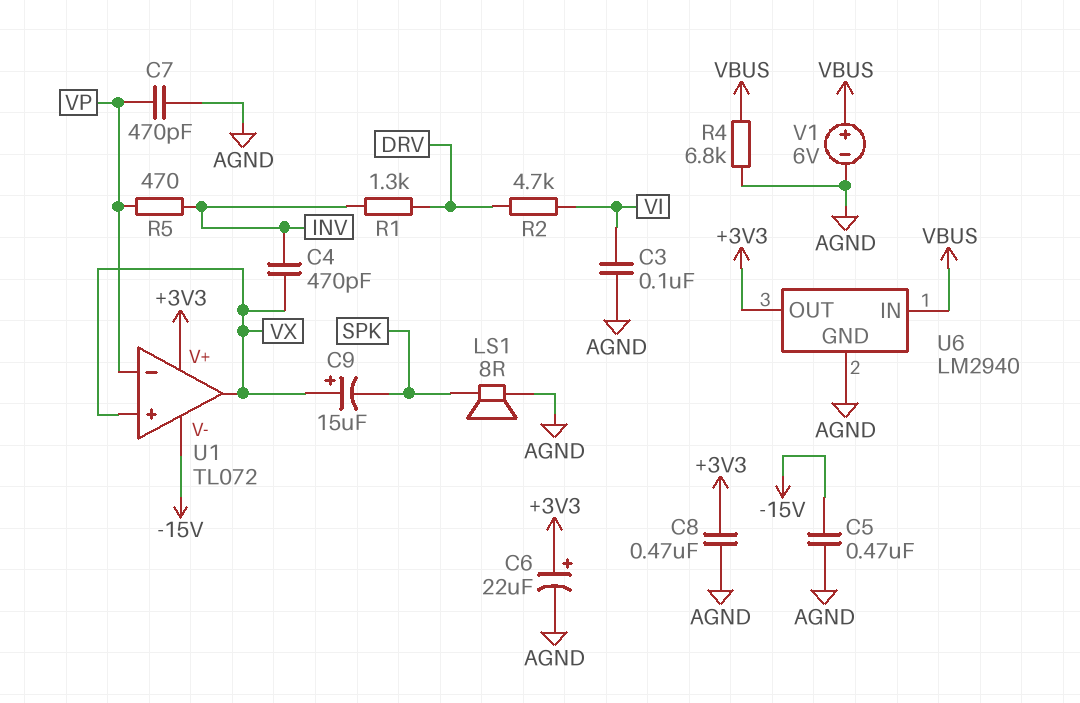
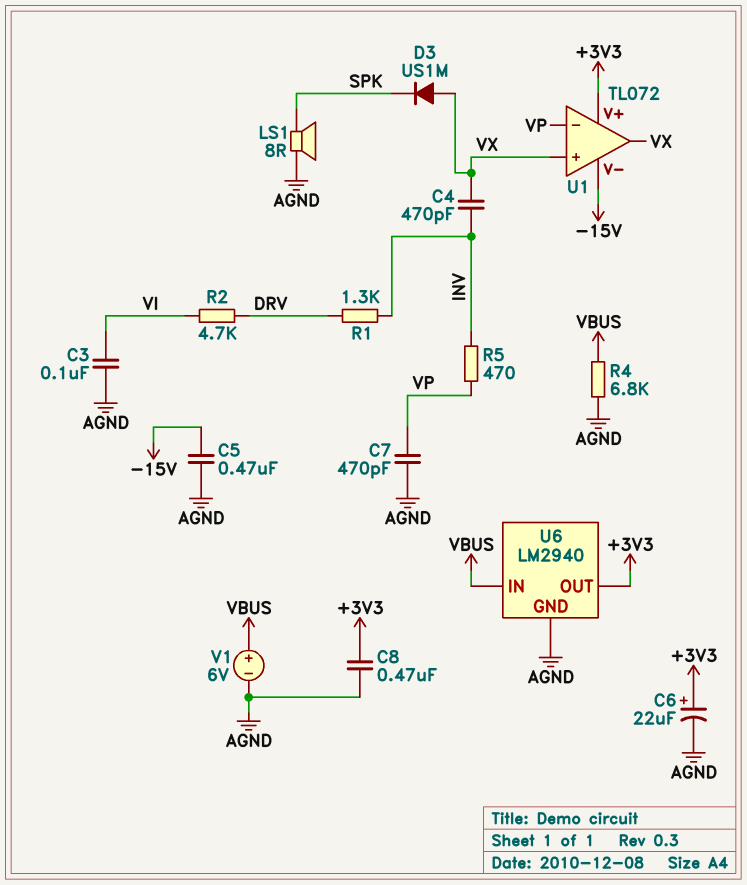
C9: 15uF (plus VX, minus SPK) -> none
D3: none -> diode US1M (A VX, K SPK)

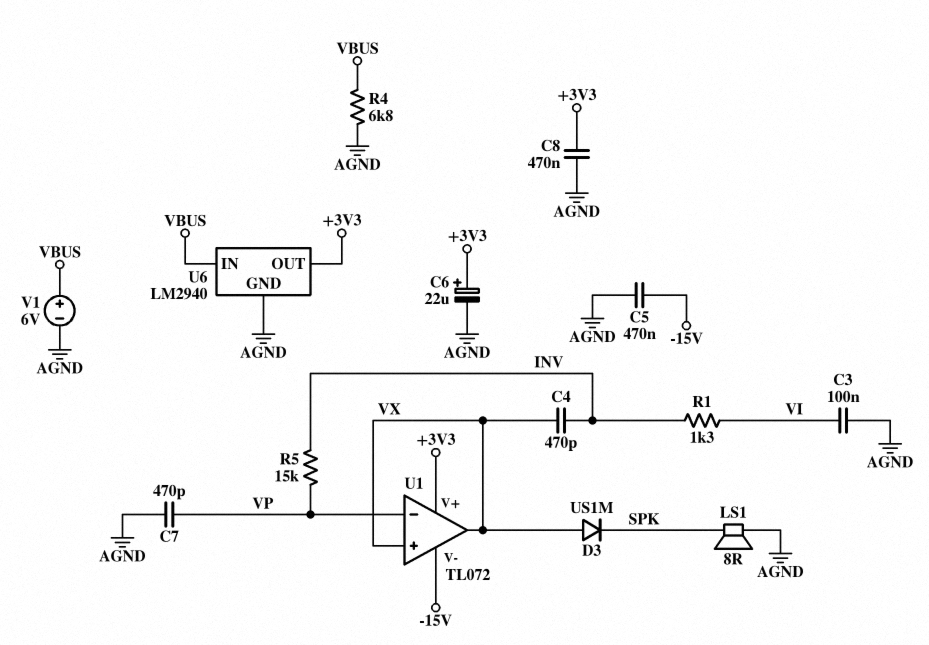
R1: 1.3k (DRV, INV) -> 1.3k (INV, VI)
R2: 4.7k (DRV, VI) -> none
R5: 470 (INV, VP) -> 15k (INV, VP)

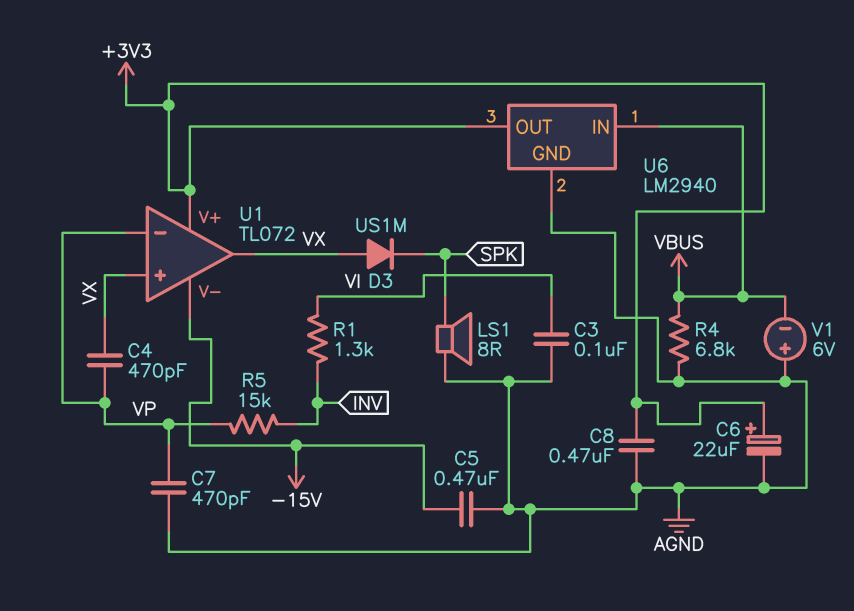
C4: 470pF (INV, VX) -> 470pF (VP, VX)
V1: 6V (plus VBUS, minus AGND) -> 6V (plus AGND, minus VBUS)

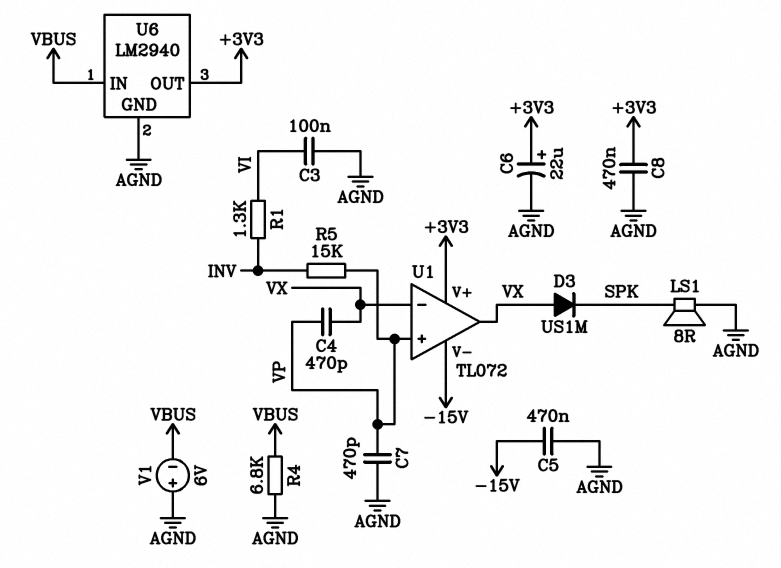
U1 pin in+: VX -> VP
U1 pin in-: VP -> VX

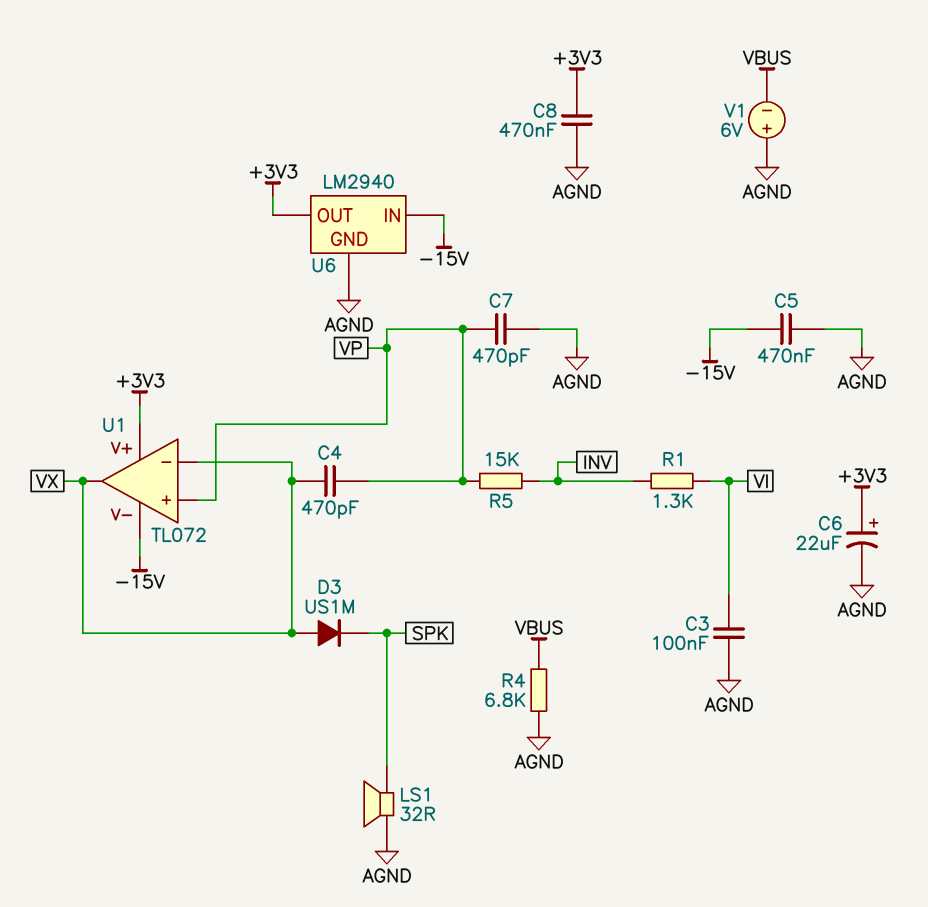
LS1: speaker 8R (AGND, SPK) -> speaker 32R (AGND, SPK)
U6 pin IN: VBUS -> -15V

